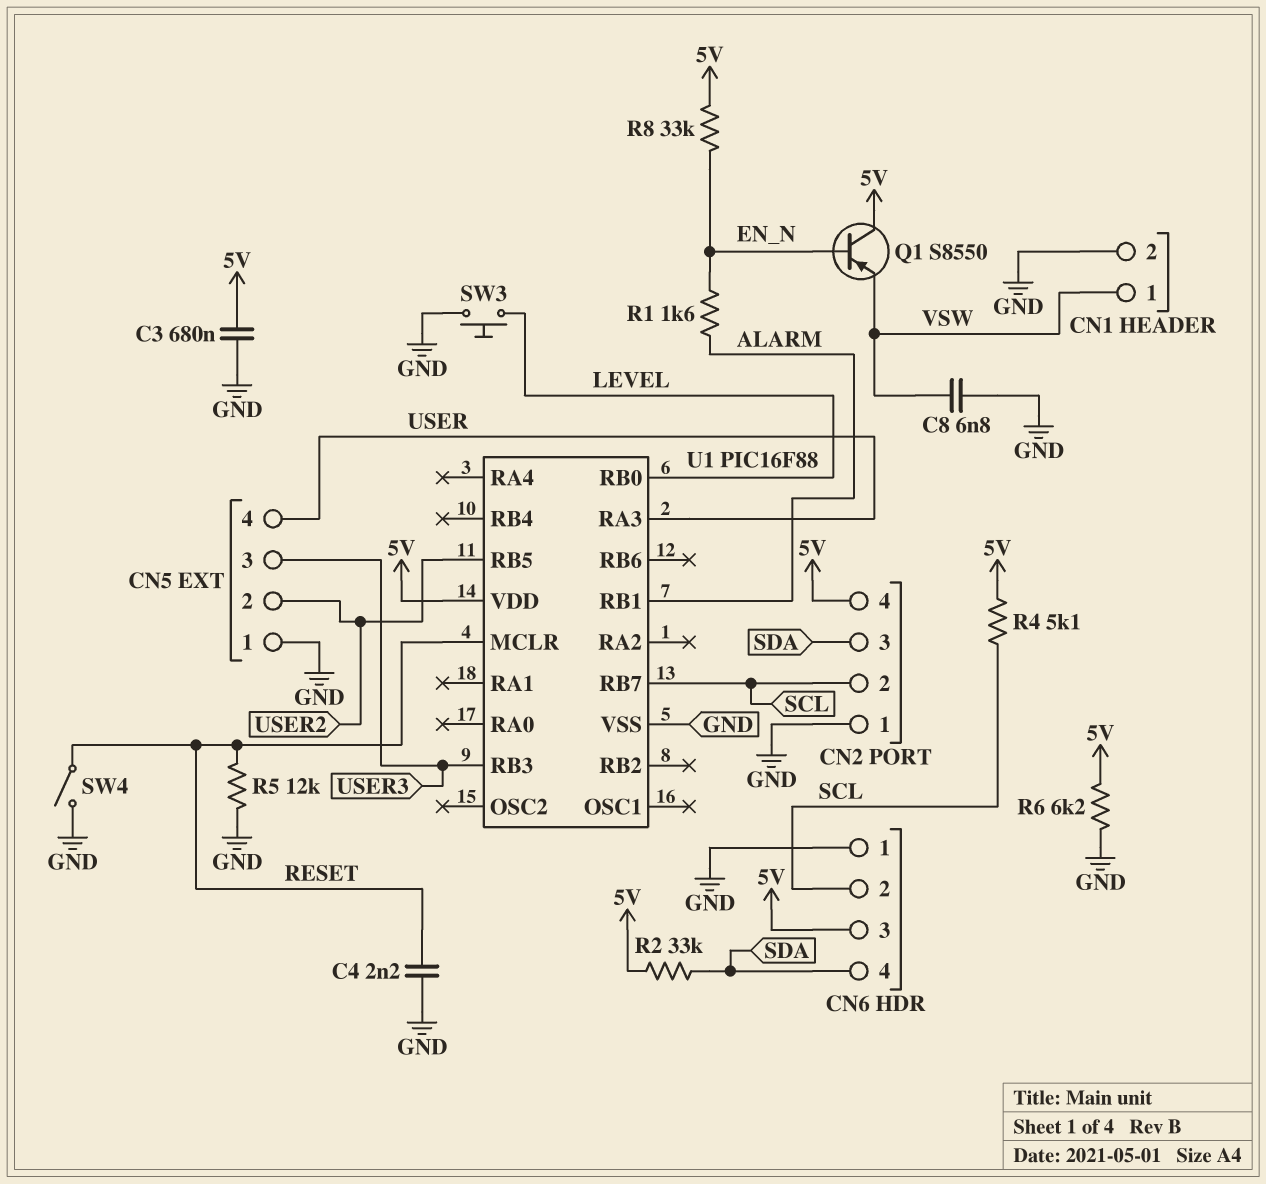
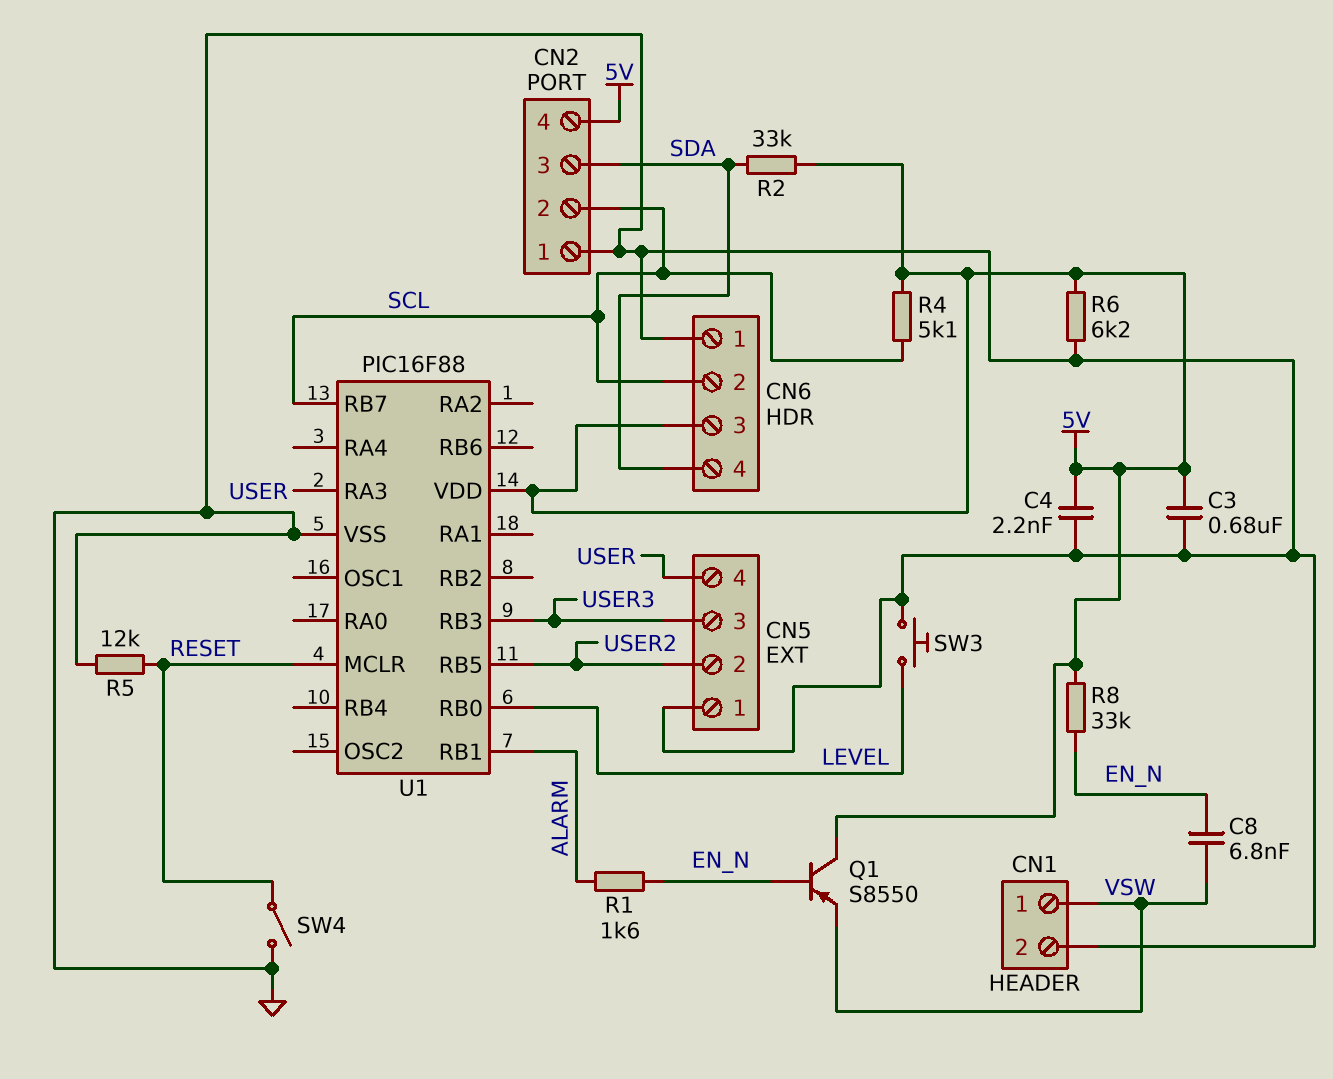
C4: 2.2nF (GND, RESET) -> 2.2nF (5V, GND)
C8: 6.8nF (GND, VSW) -> 6.8nF (EN_N, VSW)

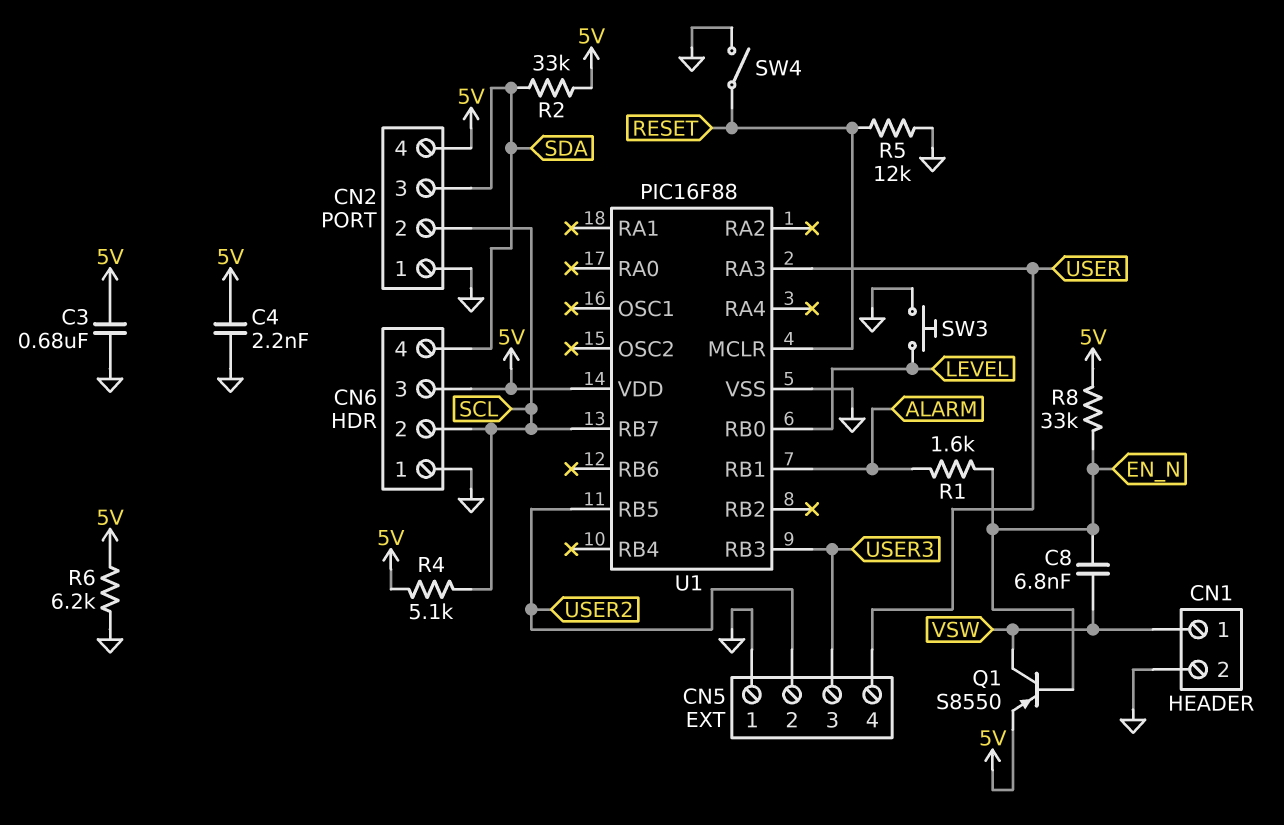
Q1: PNP S8550 (B EN_N, C 5V, E VSW) -> PNP S8550 (B EN_N, C VSW, E 5V)

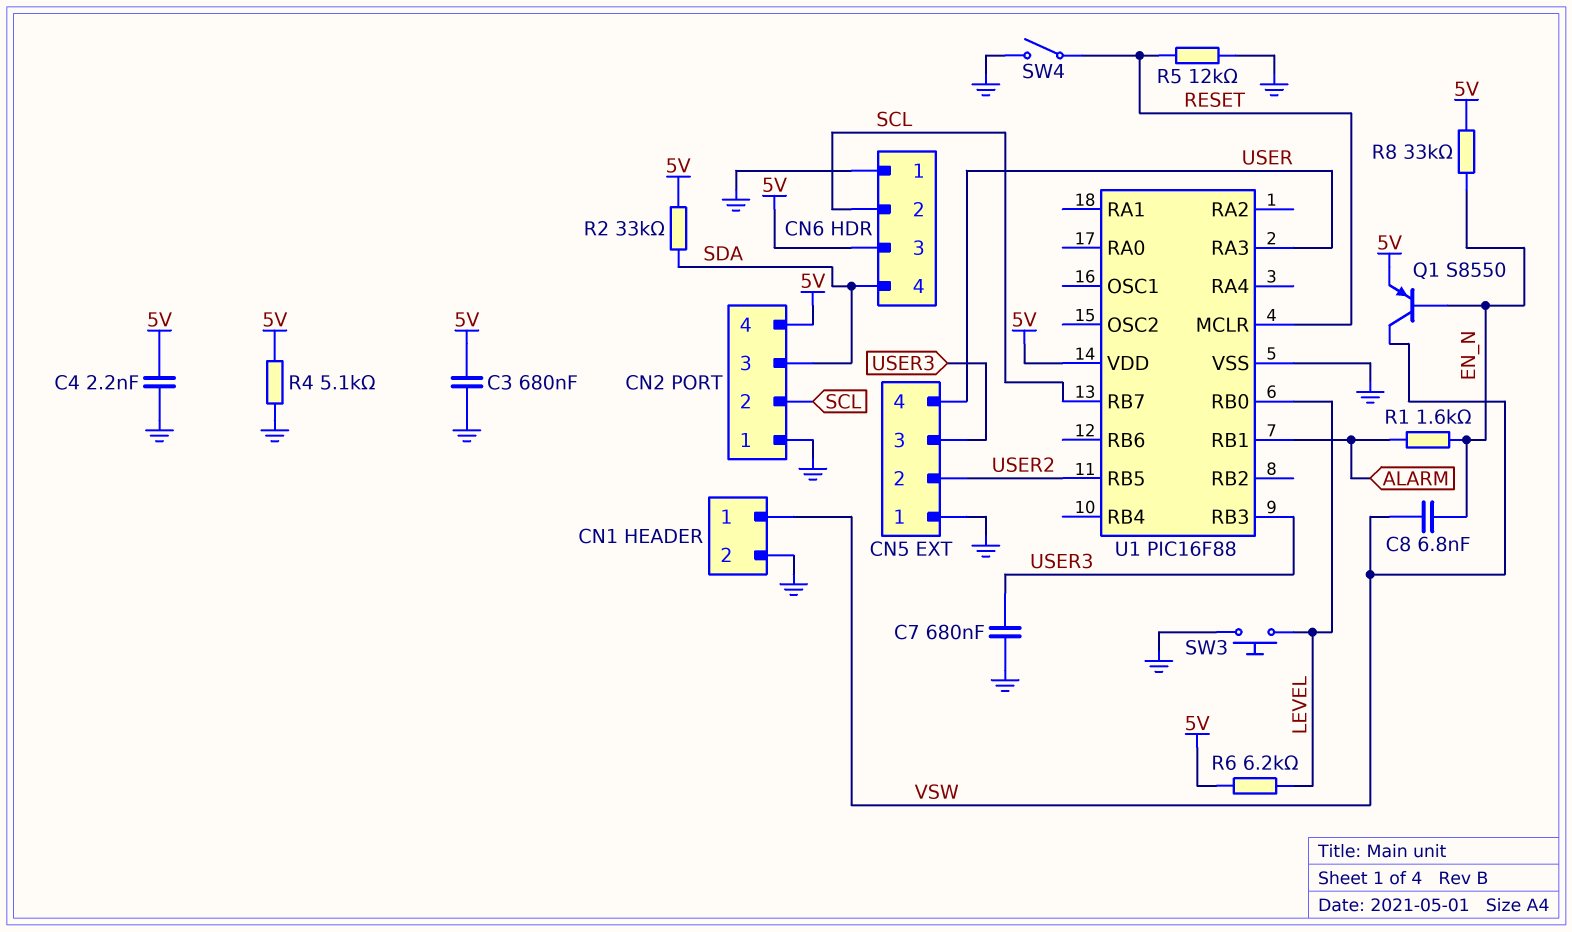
C7: none -> 680nF (GND, USER3)
R4: 5.1k (5V, SCL) -> 5.1k (5V, GND)
R6: 6.2k (5V, GND) -> 6.2k (5V, LEVEL)

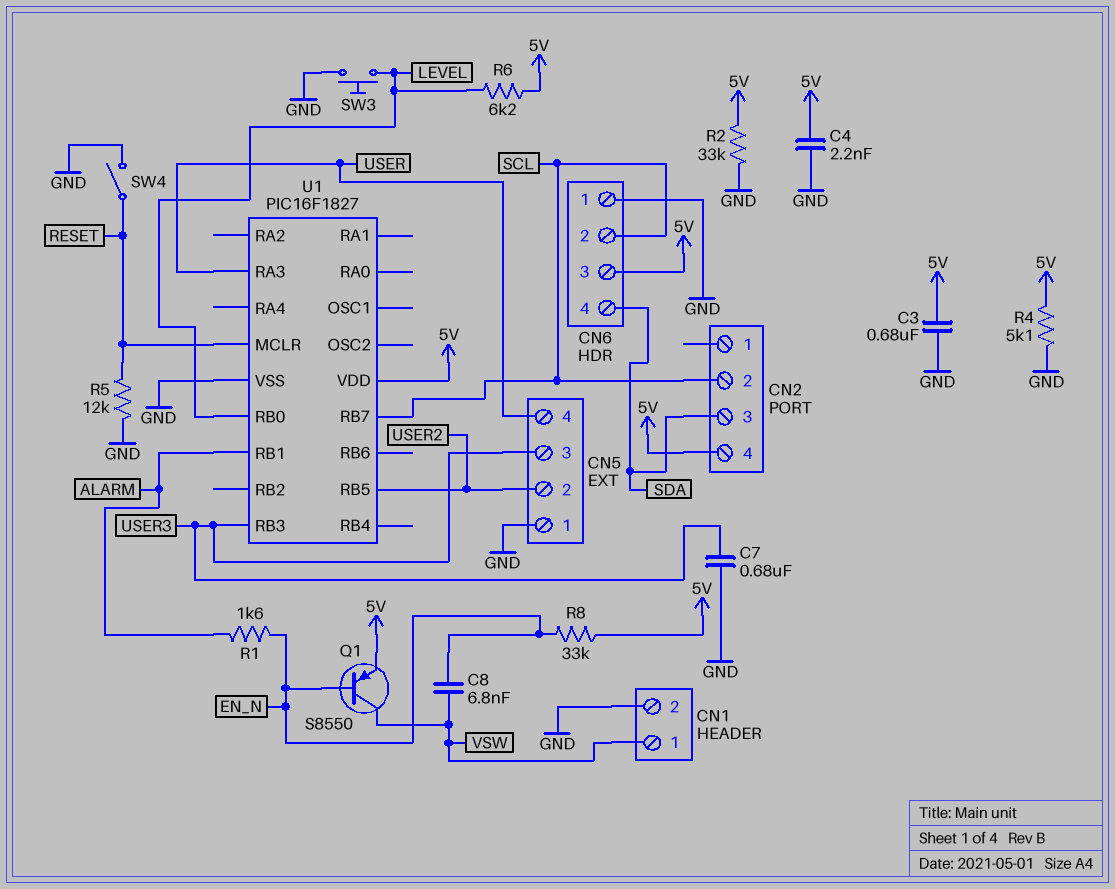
CN2 pin 1: GND -> none
R2: 33k (5V, SDA) -> 33k (5V, GND)
U1: PIC16F88 -> PIC16F1827

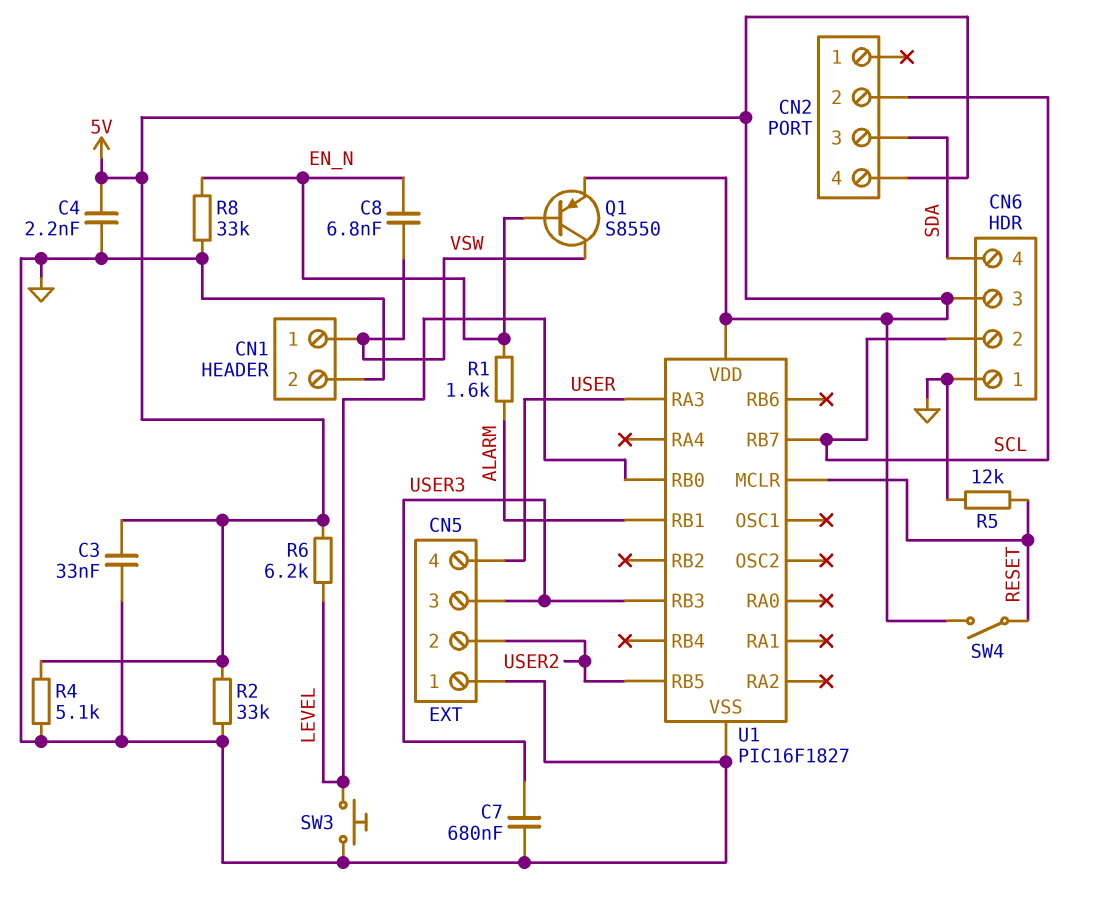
C3: 680nF (5V, GND) -> 33nF (5V, GND)
R8: 33k (5V, EN_N) -> 33k (EN_N, GND)
SW4: switch (GND, RESET) -> switch (5V, RESET)

